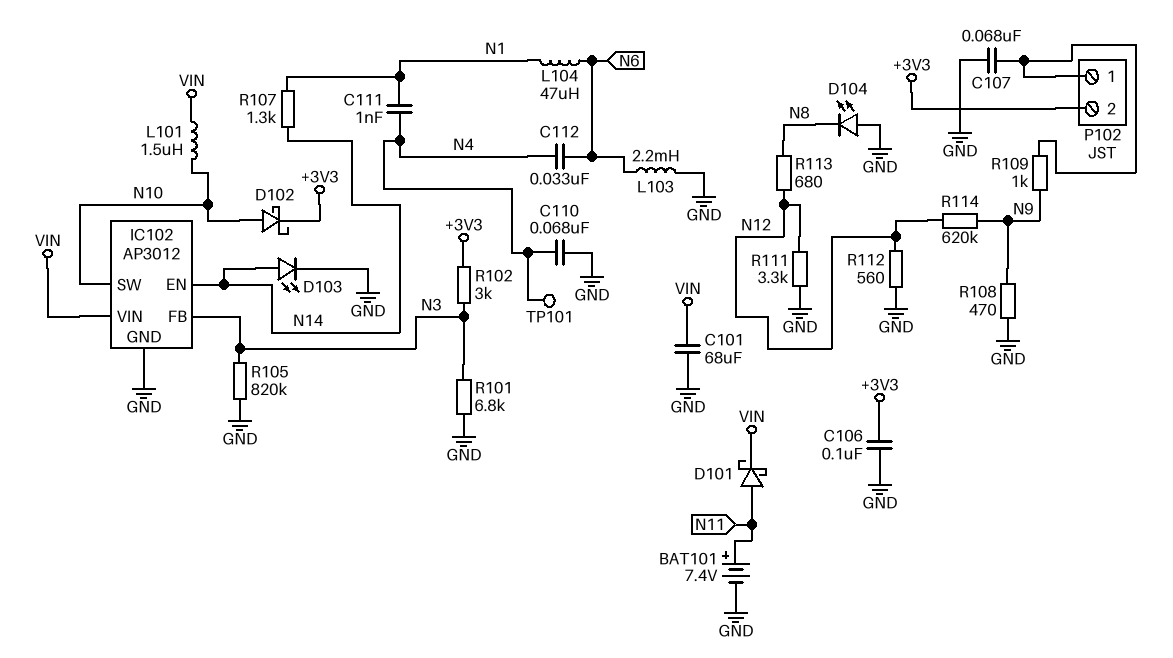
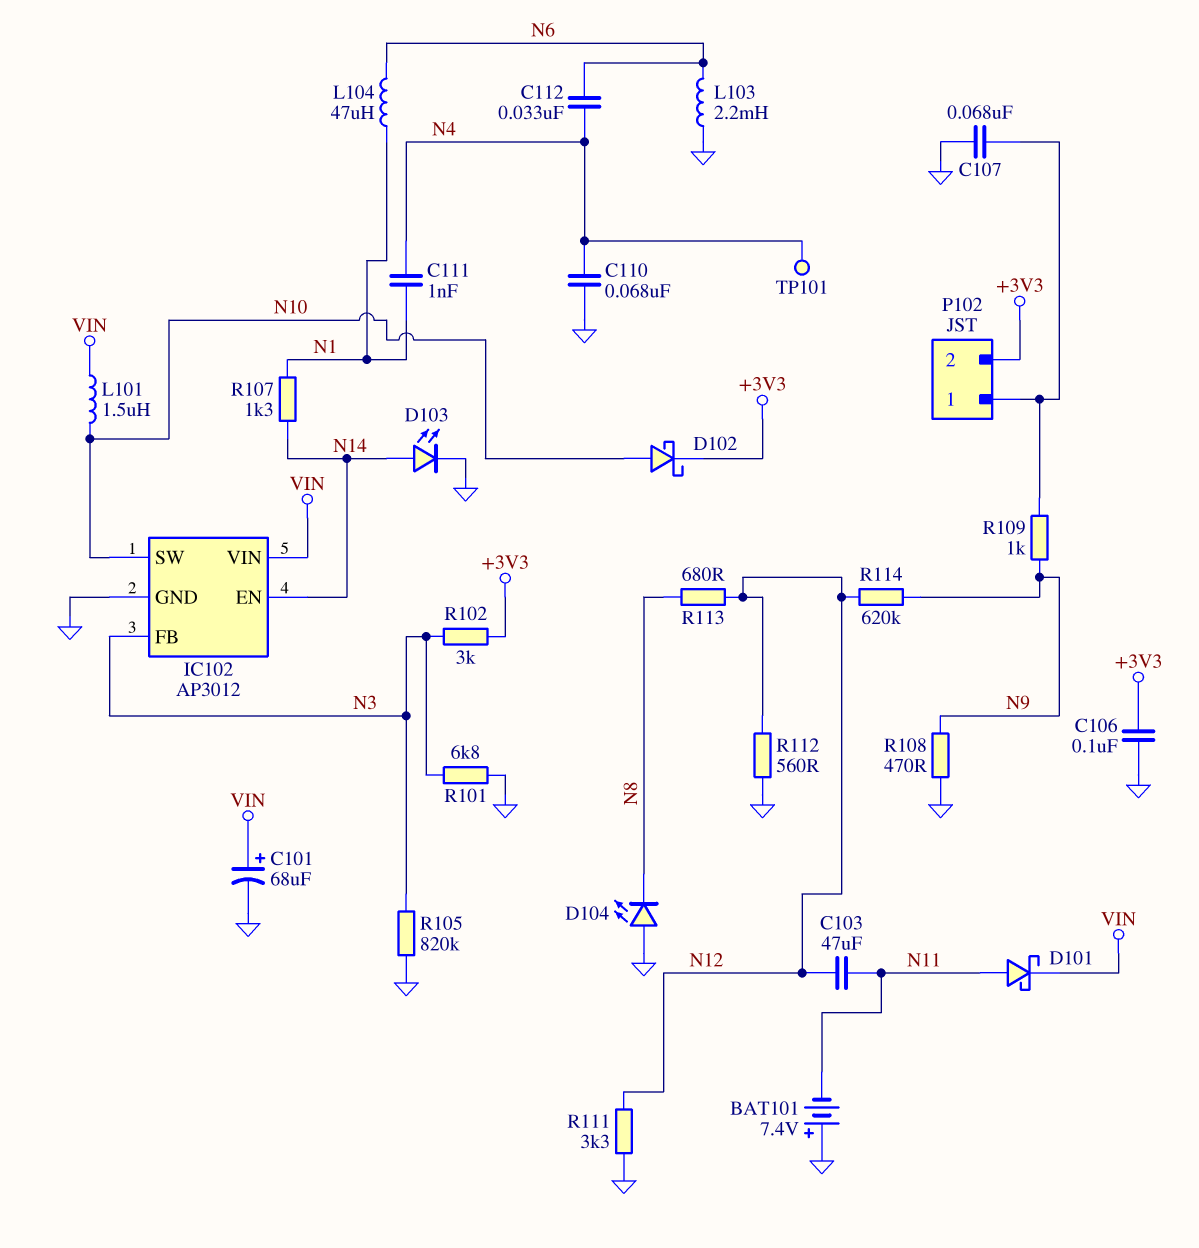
BAT101: 7.4V (plus N11, minus GND) -> 7.4V (plus GND, minus N11)
C101: 68uF (GND, VIN) -> 68uF (plus VIN, minus GND)
C103: none -> 47uF (N11, N12)

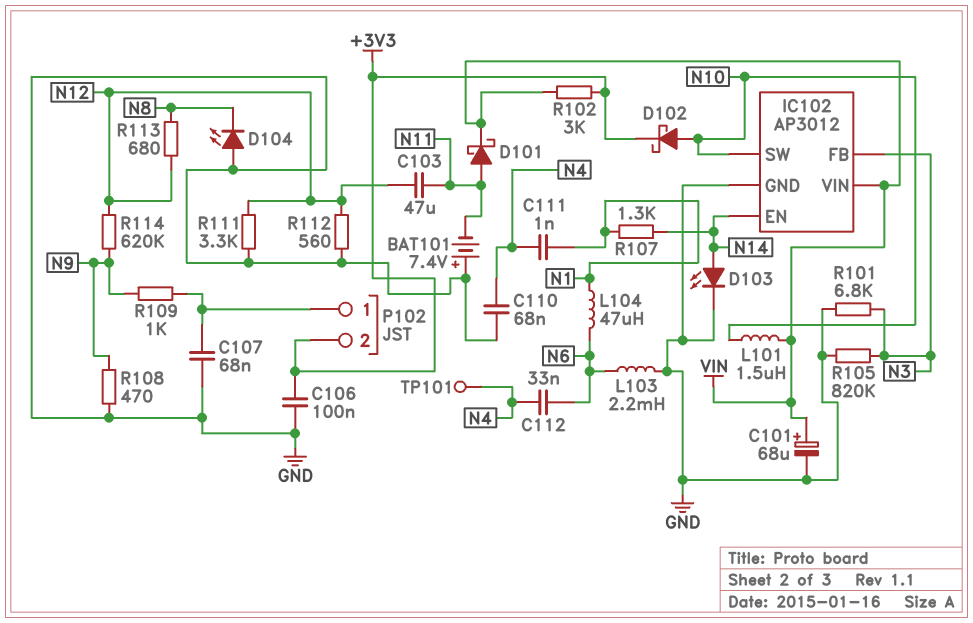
R102: 3k (+3V3, N3) -> 3k (+3V3, VIN)

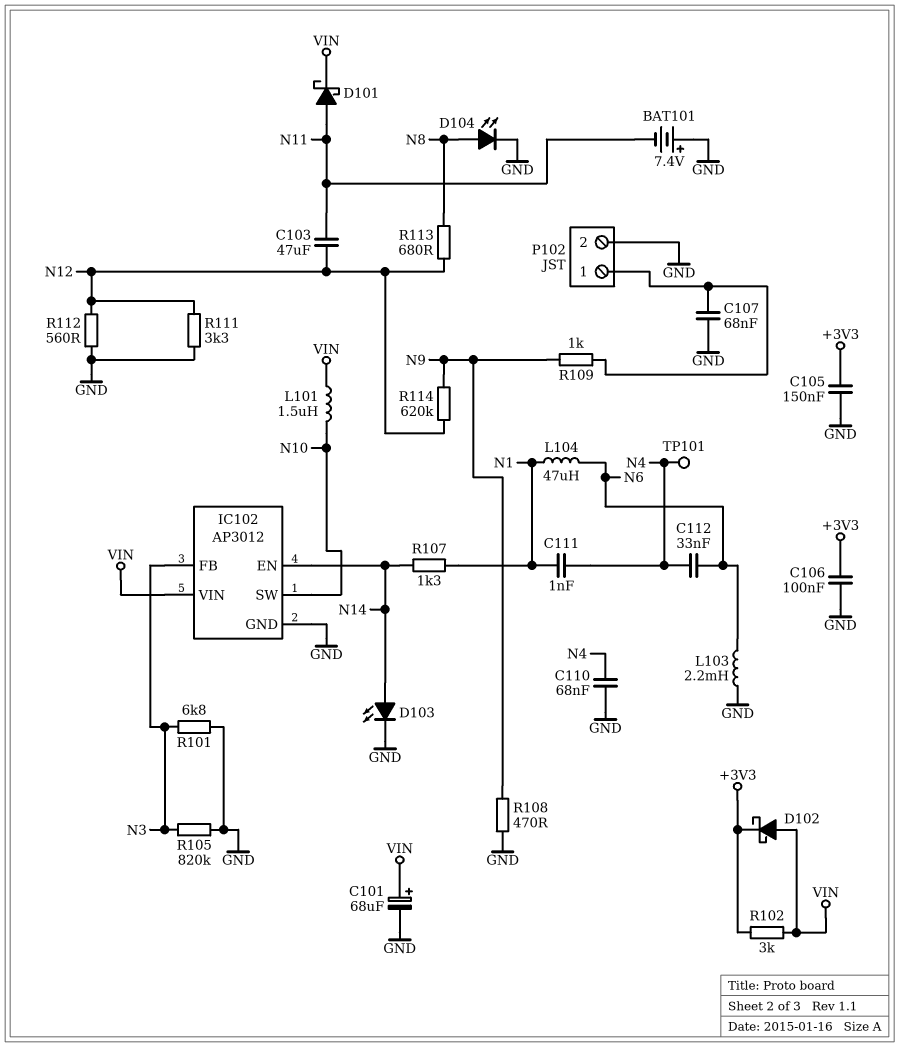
C105: none -> 150nF (+3V3, GND)
D102: schottky (A N10, K +3V3) -> schottky (A VIN, K +3V3)
D104: LED (A GND, K N8) -> LED (A N8, K GND)
P102 pin 2: +3V3 -> GND

